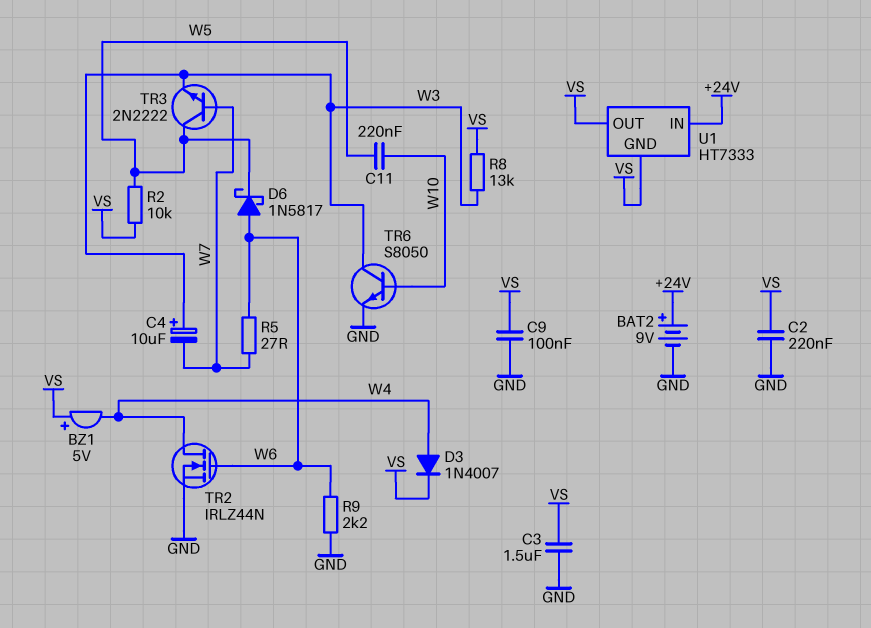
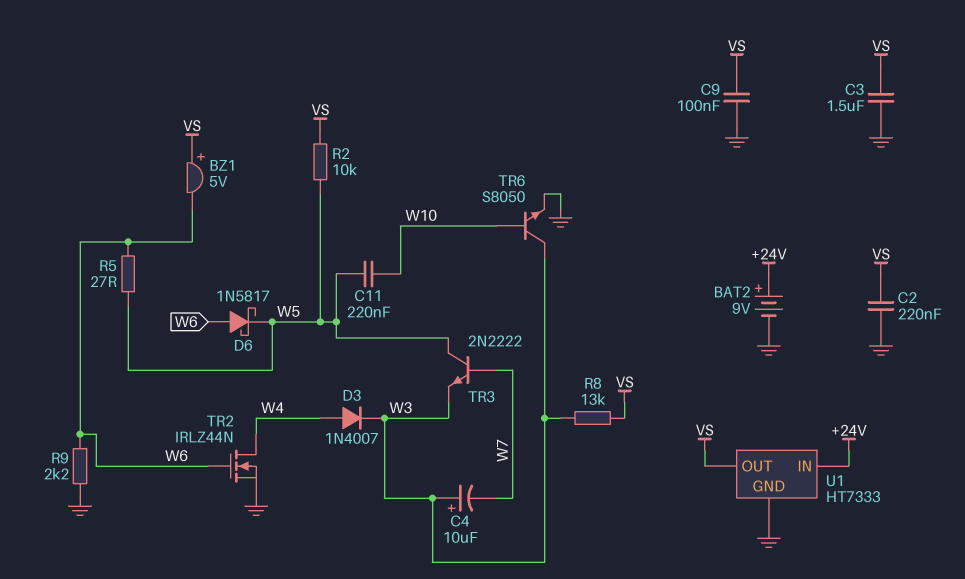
BZ1: buzzer 5V (plus VS, minus W4) -> buzzer 5V (plus VS, minus W6)
D3: diode 1N4007 (A W4, K VS) -> diode 1N4007 (A W4, K W3)
R5: 27 (W6, W7) -> 27 (W5, W6)
U1 pin GND: VS -> GND

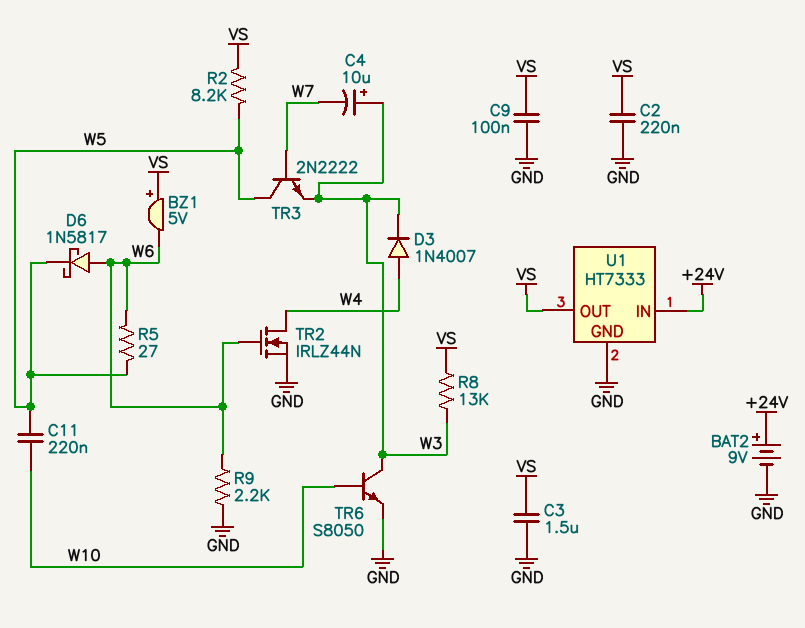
R2: 10k (VS, W5) -> 8.2k (VS, W5)

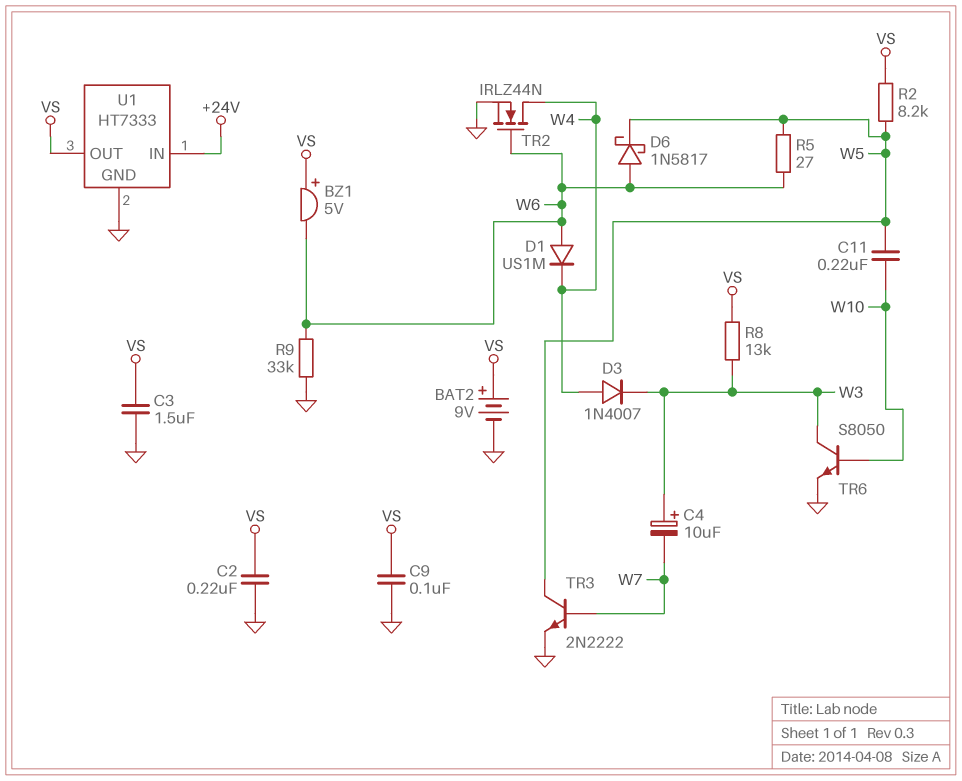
BAT2: 9V (plus +24V, minus GND) -> 9V (plus VS, minus GND)
D1: none -> diode US1M (A W6, K W4)
R9: 2.2k (GND, W6) -> 33k (GND, W6)
TR3: NPN 2N2222 (B W7, C W5, E W3) -> NPN 2N2222 (B W7, C W5, E GND)

